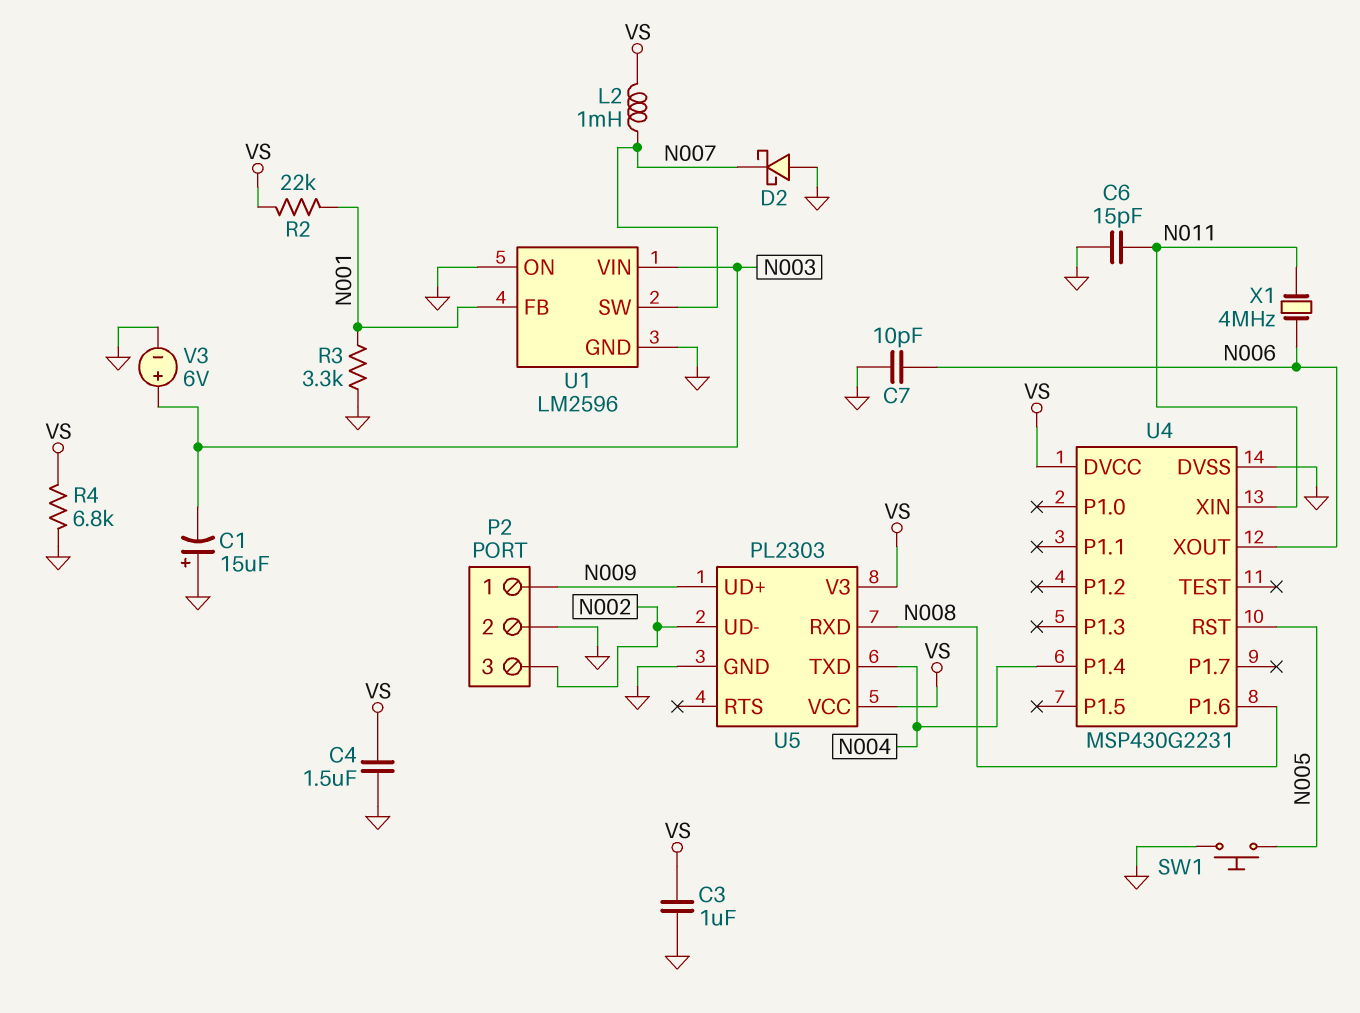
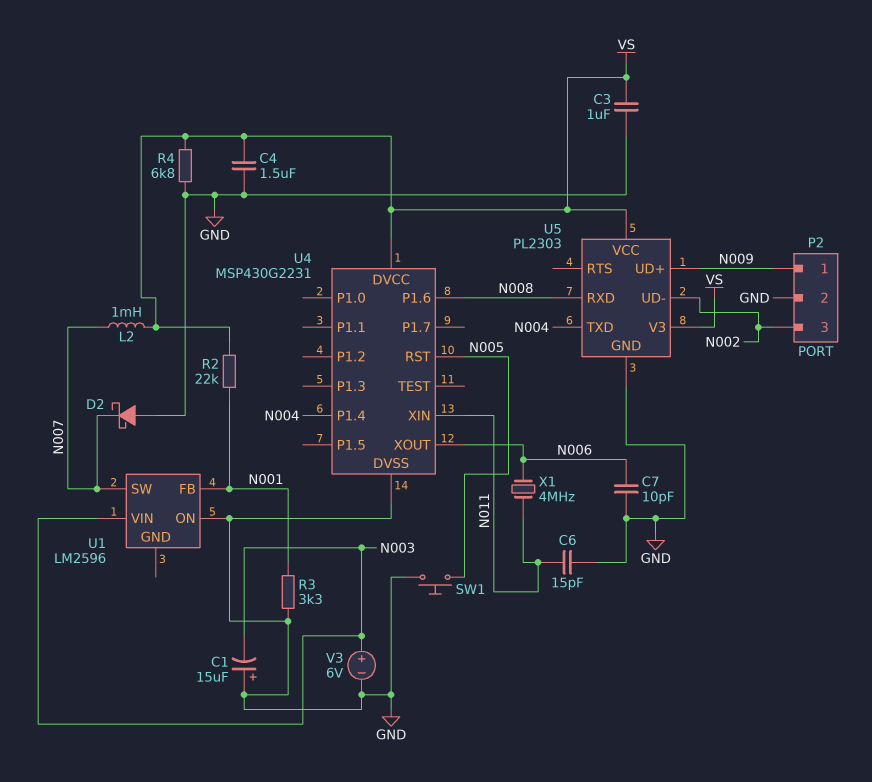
U1 pin GND: GND -> none

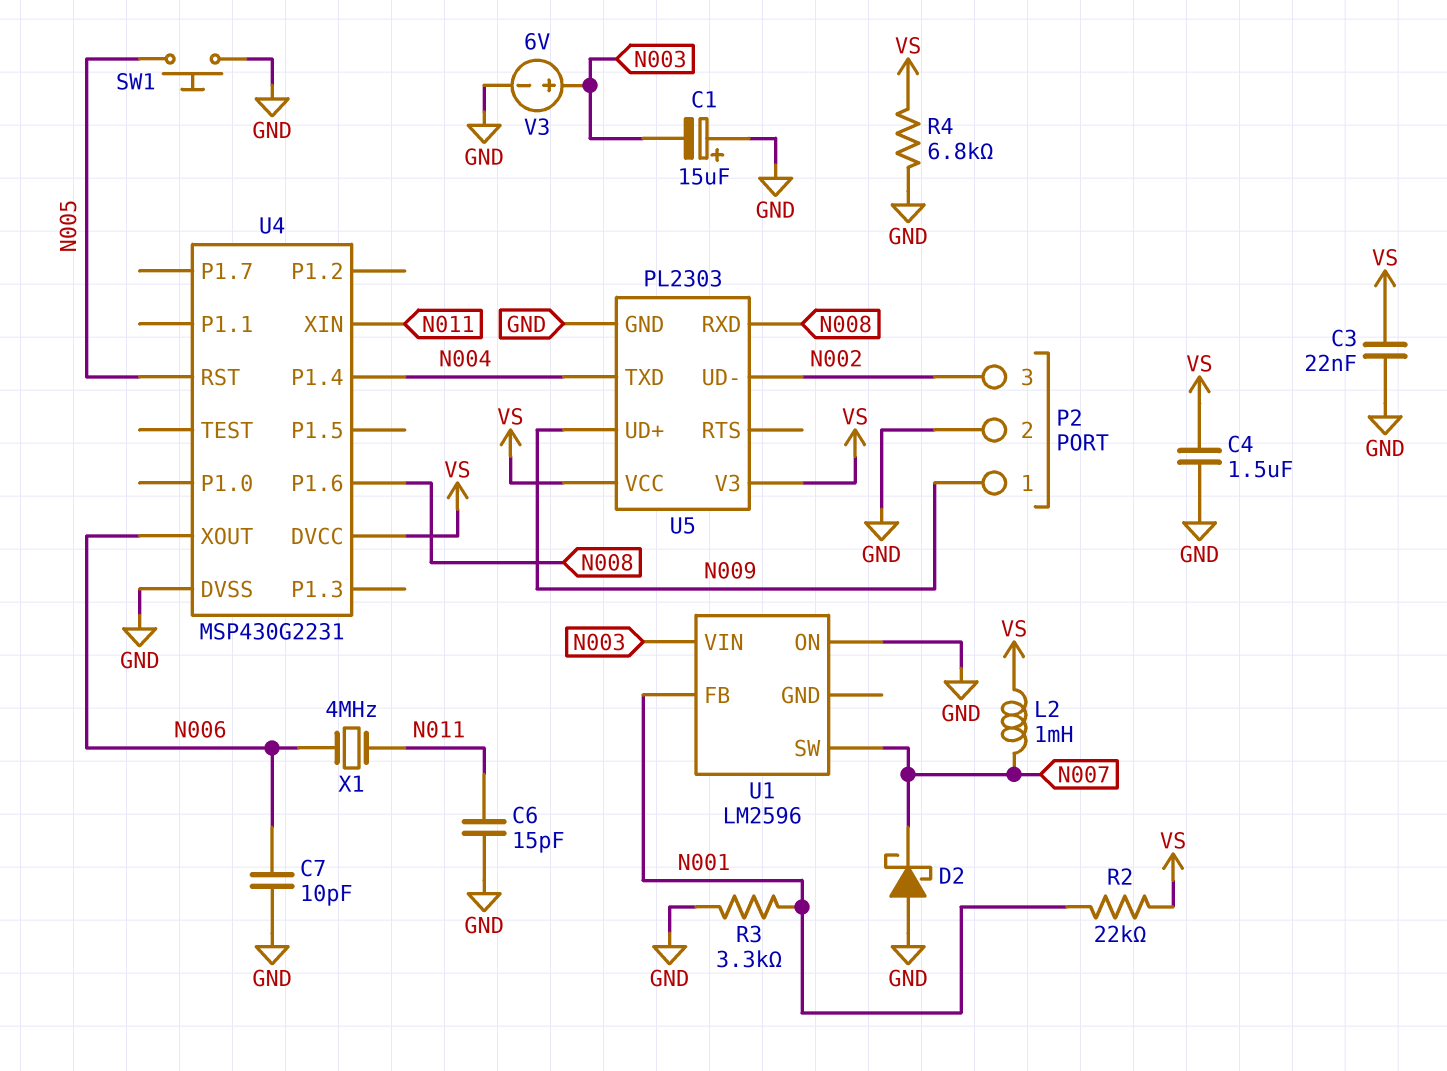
C3: 1uF (GND, VS) -> 22nF (GND, VS)

